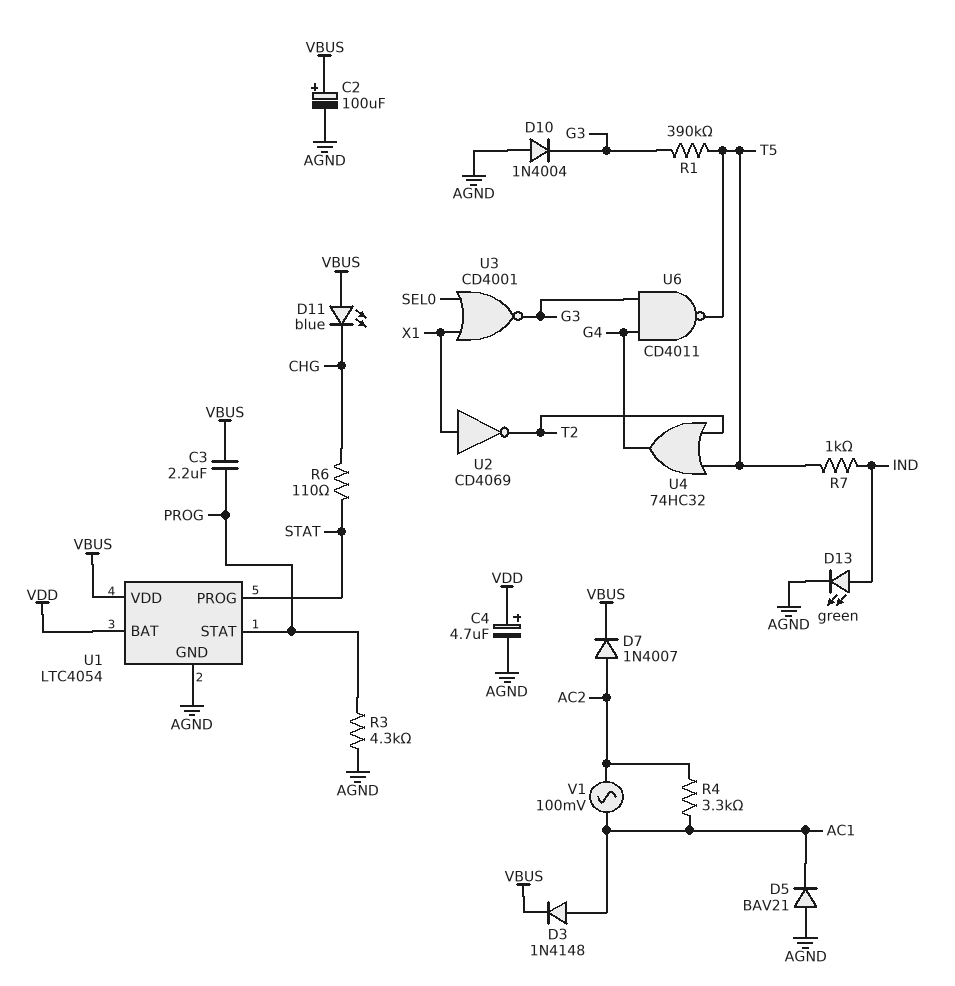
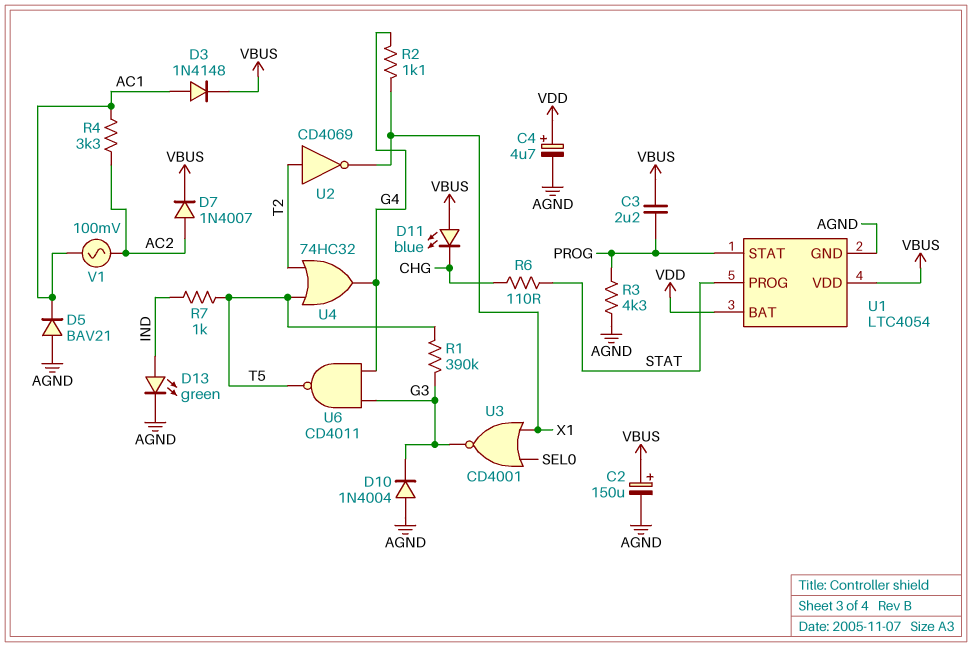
C2: 100uF (plus VBUS, minus AGND) -> 150uF (plus VBUS, minus AGND)
R2: none -> 1.1k (G4, X1)
U2: NOT CD4069 (in X1, out T2) -> NOT CD4069 (in T2, out X1)

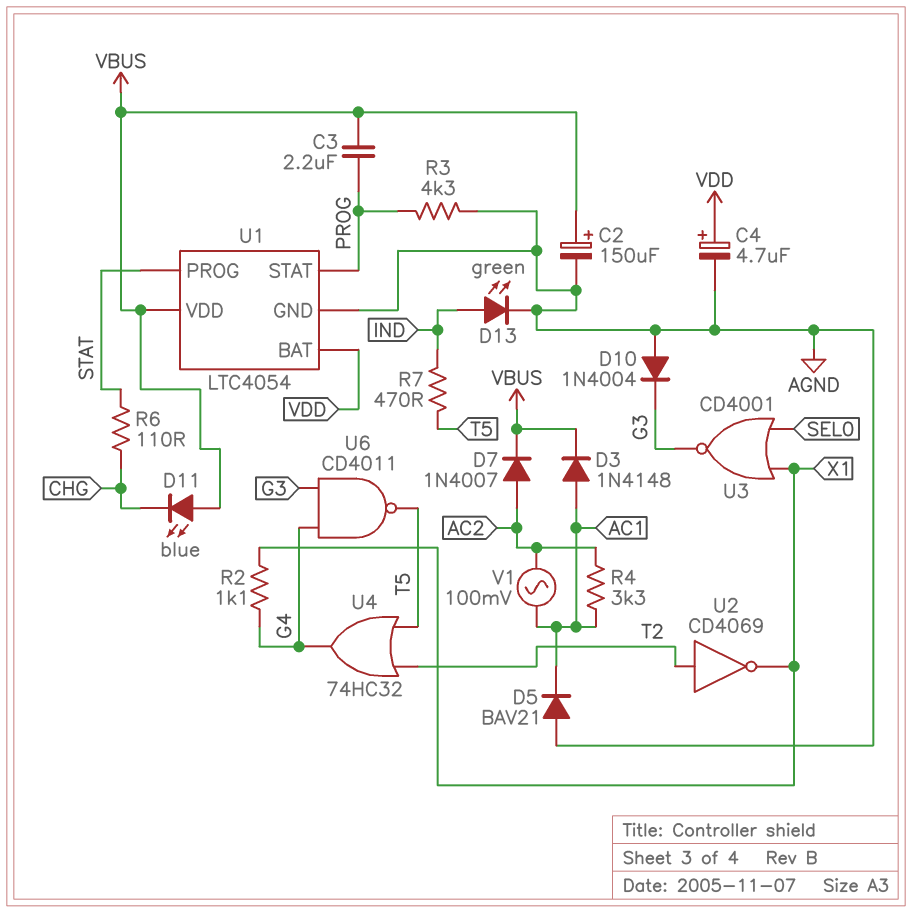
R1: 390k (G3, T5) -> none
R7: 1k (IND, T5) -> 470 (IND, T5)

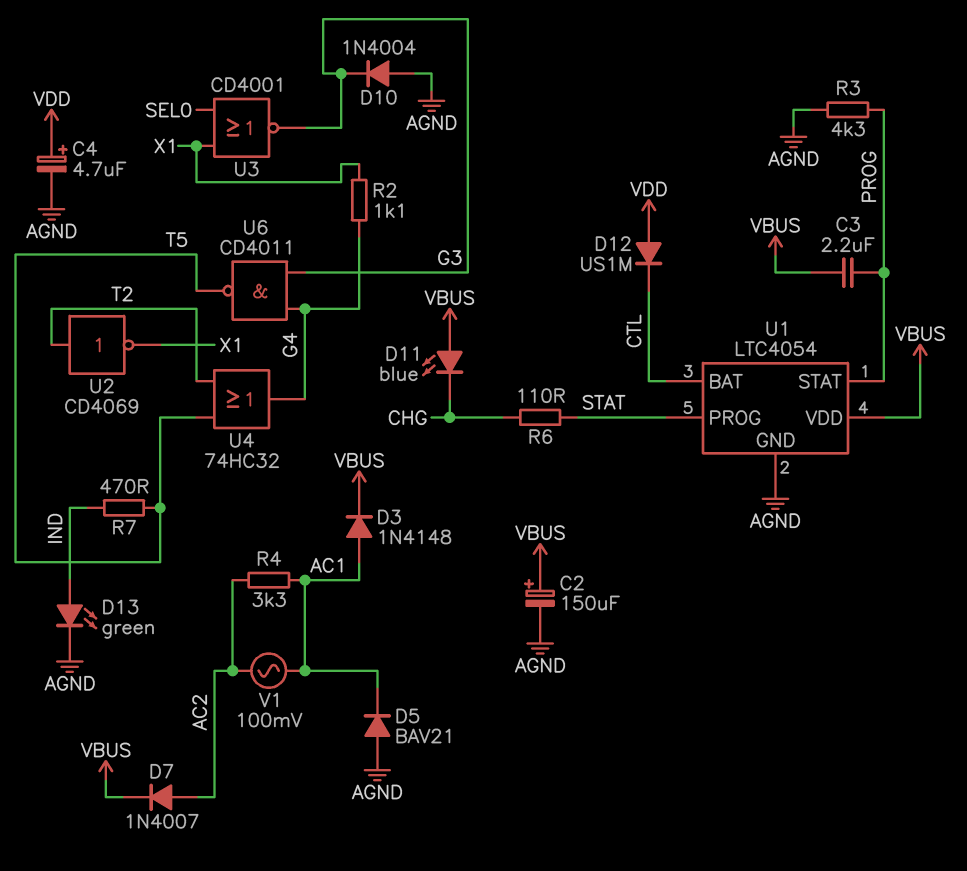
D12: none -> diode US1M (A VDD, K CTL)
U1 pin BAT: VDD -> CTL

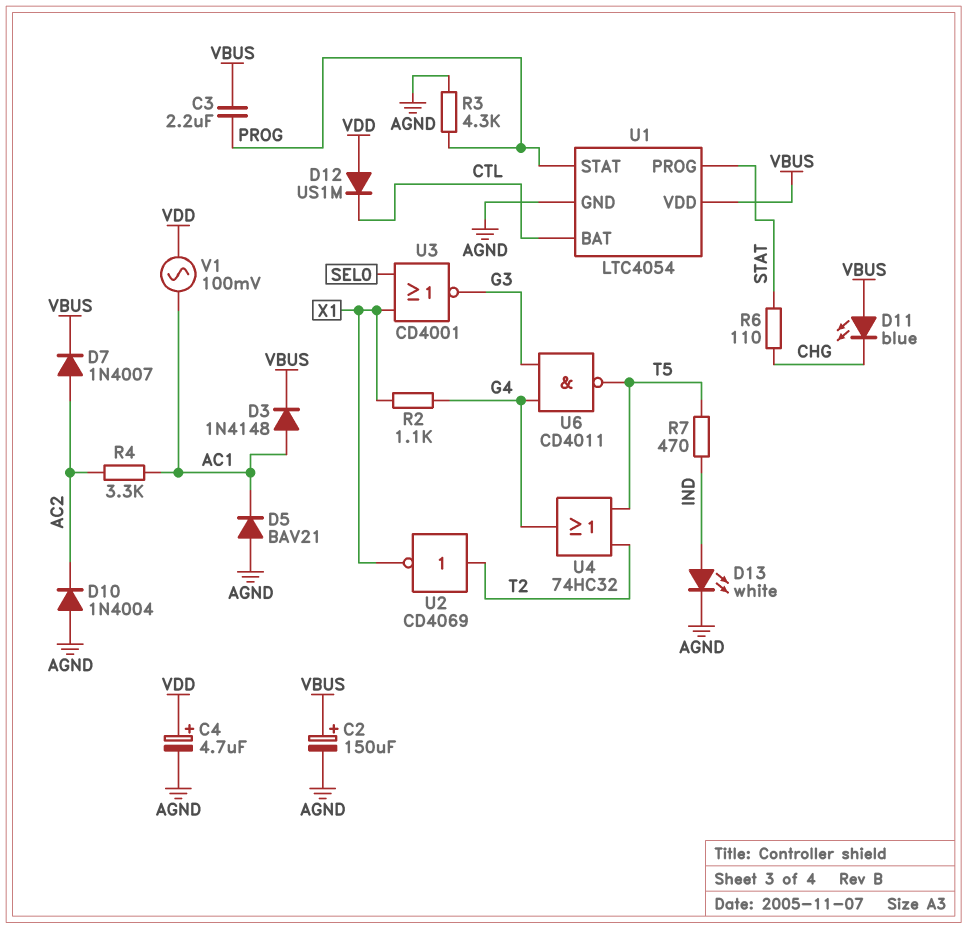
D10: diode 1N4004 (A AGND, K G3) -> diode 1N4004 (A AGND, K AC2)
D13: LED green (A IND, K AGND) -> LED white (A IND, K AGND)
V1: AC 100mV (AC1, AC2) -> AC 100mV (AC1, VDD)

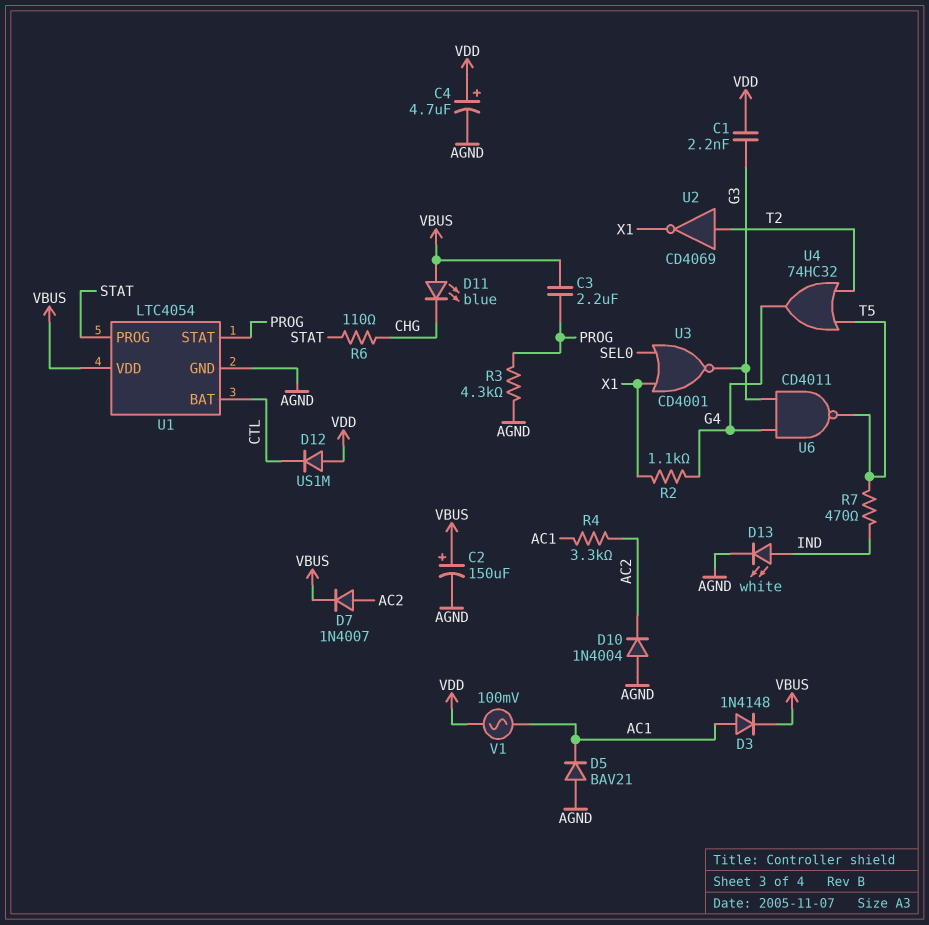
C1: none -> 2.2nF (G3, VDD)

